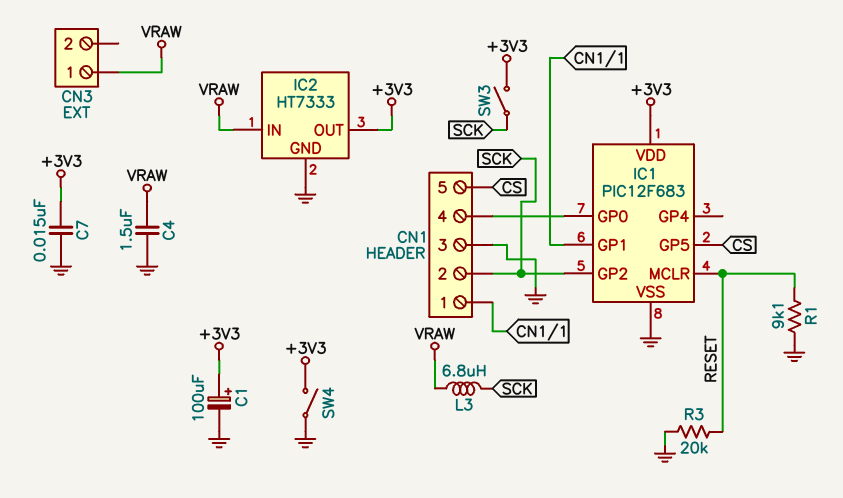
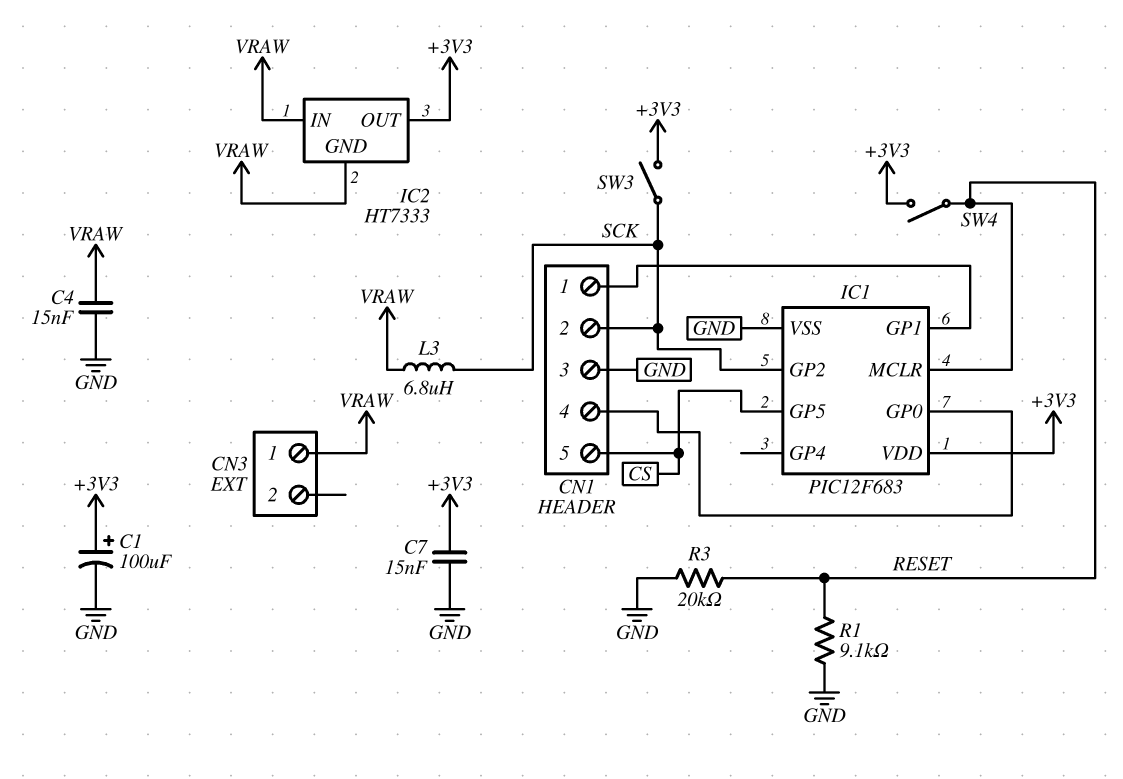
C4: 1.5uF (GND, VRAW) -> 15nF (GND, VRAW)
IC2 pin GND: GND -> VRAW
SW4: switch (+3V3, GND) -> switch (+3V3, RESET)

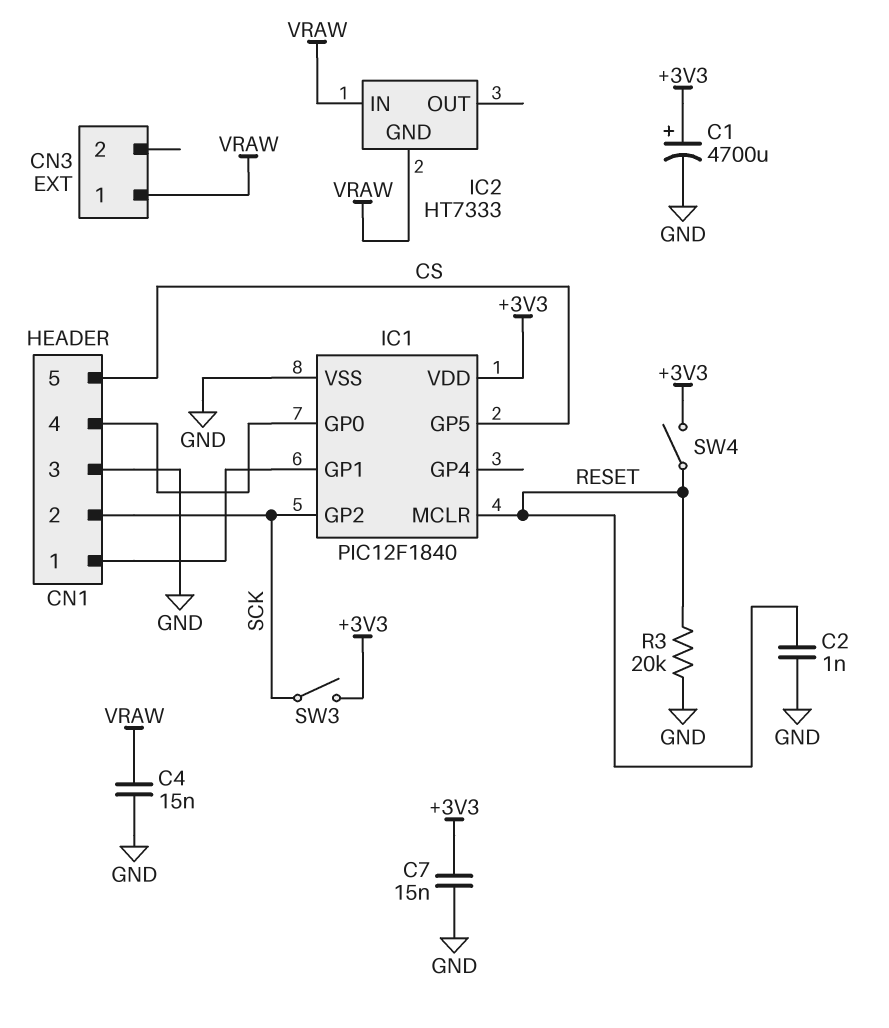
C1: 100uF (plus +3V3, minus GND) -> 4700uF (plus +3V3, minus GND)
C2: none -> 1nF (GND, RESET)
IC1: PIC12F683 -> PIC12F1840
IC2 pin OUT: +3V3 -> none
L3: 6.8uH (SCK, VRAW) -> none
R1: 9.1k (GND, RESET) -> none

